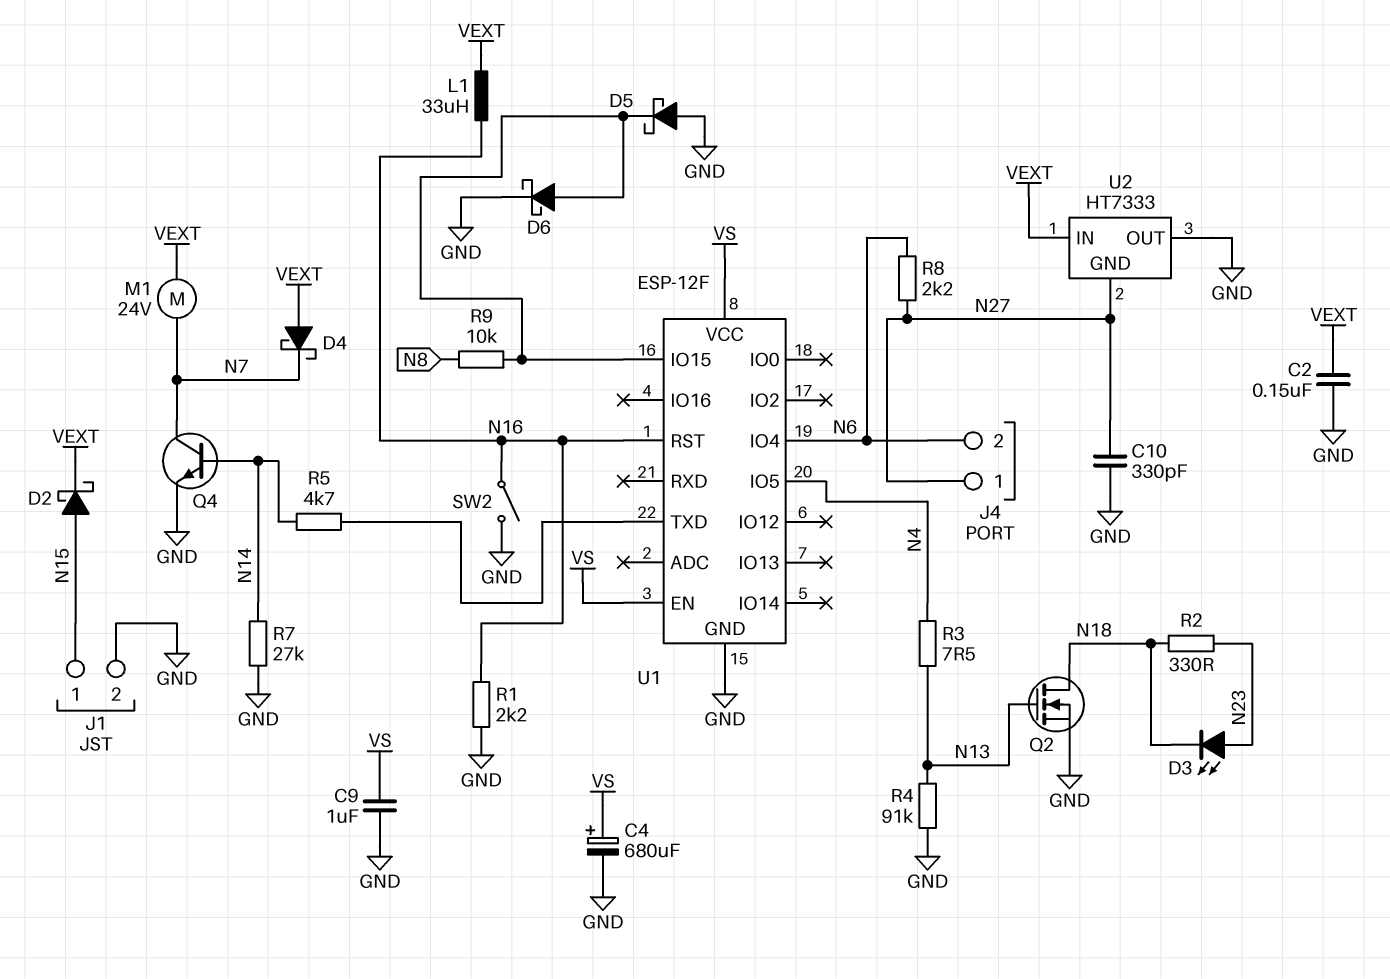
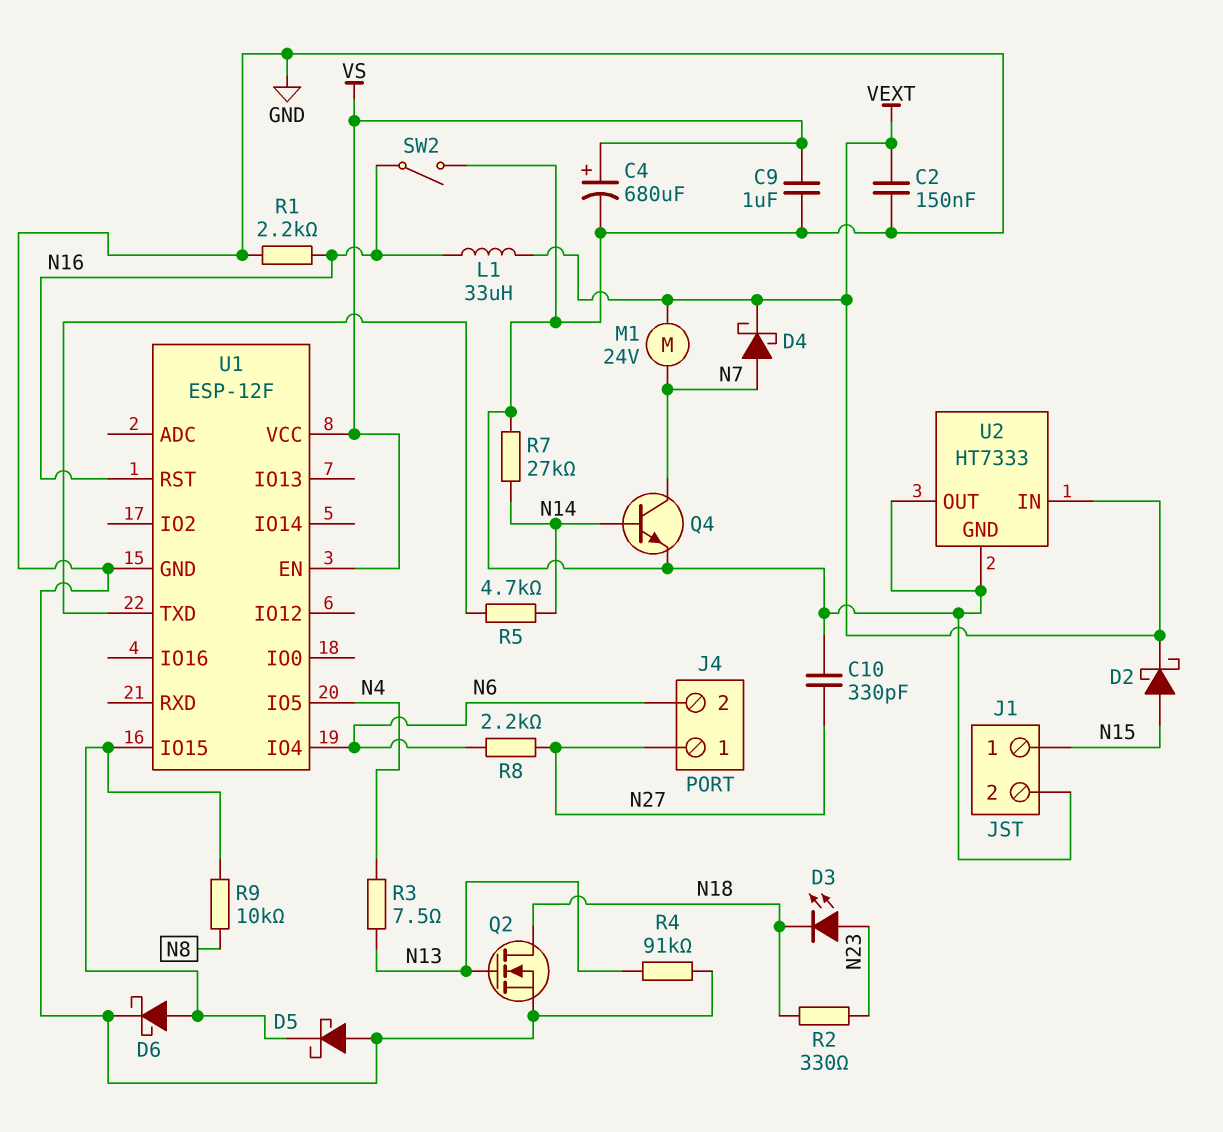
D4: schottky (A VEXT, K N7) -> schottky (A N7, K VEXT)
U2 pin GND: N27 -> GND

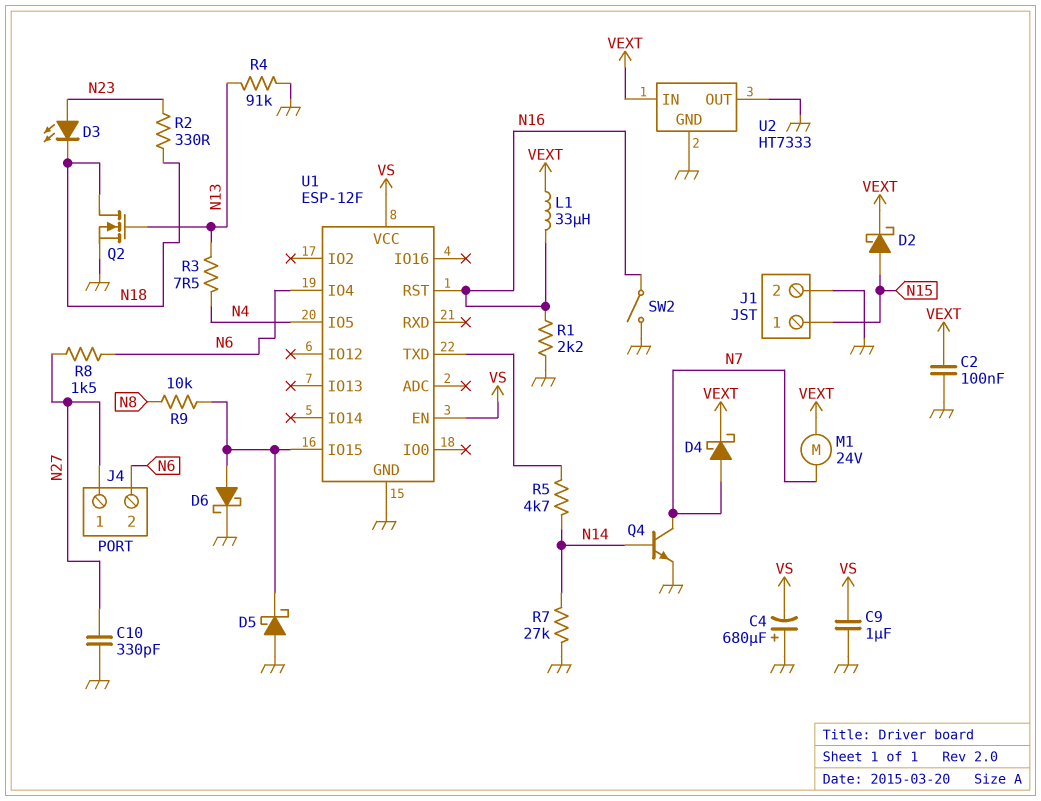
C2: 150nF (GND, VEXT) -> 100nF (GND, VEXT)
C4: 680uF (plus VS, minus GND) -> 680uF (plus GND, minus VS)
R8: 2.2k (N6, N27) -> 1.5k (N6, N27)

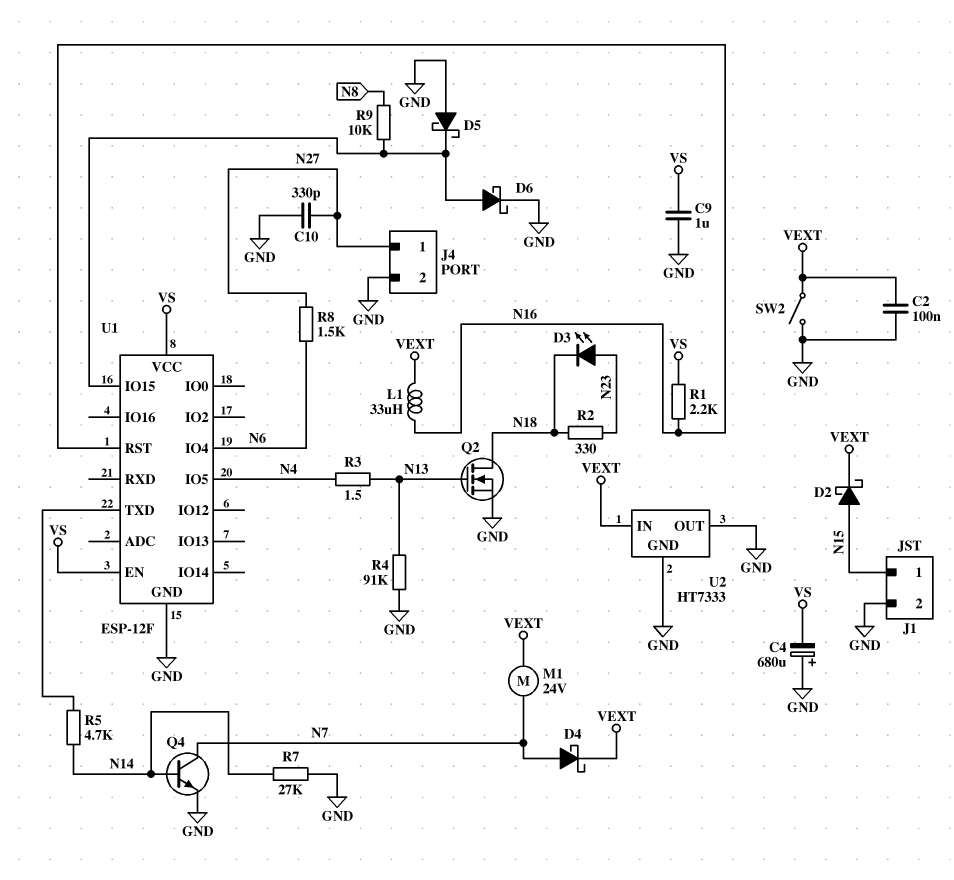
J4 pin 2: N6 -> GND
R1: 2.2k (GND, N16) -> 2.2k (N16, VS)
R3: 7.5 (N4, N13) -> 1.5 (N4, N13)
SW2: switch (GND, N16) -> switch (GND, VEXT)

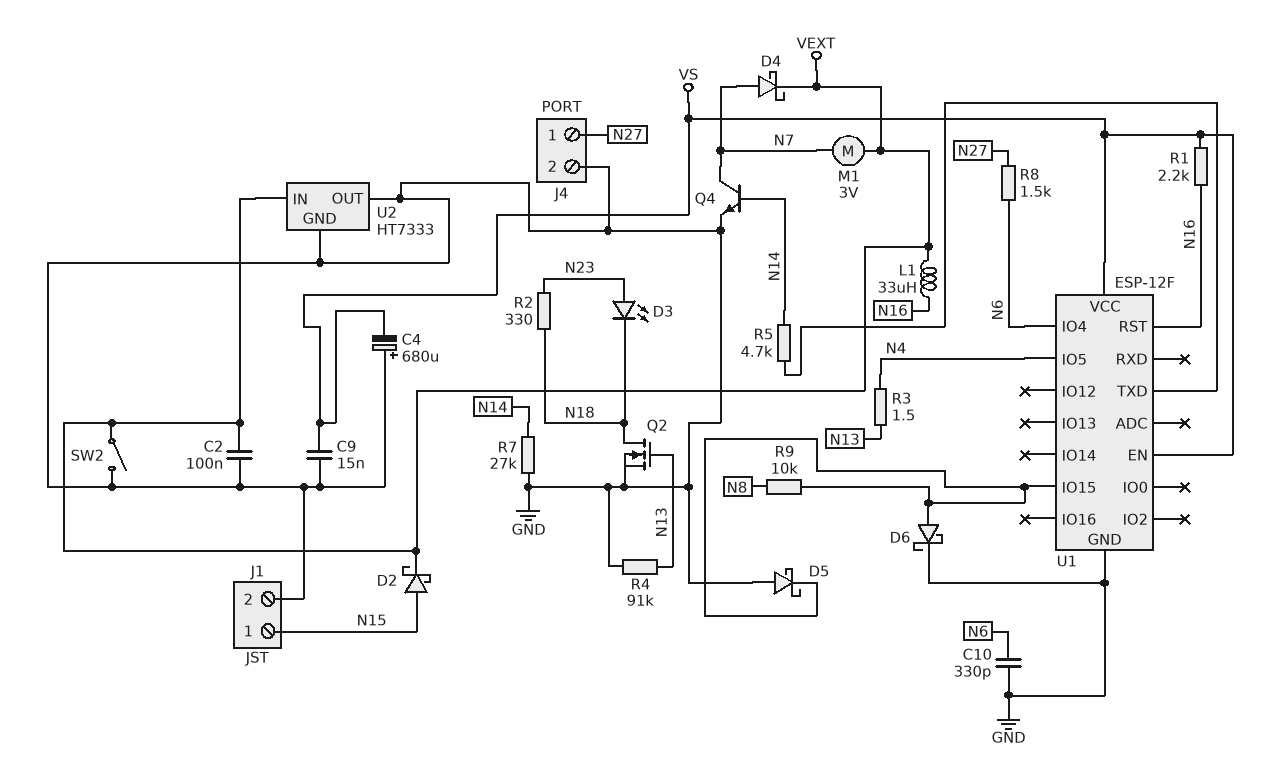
C9: 1uF (GND, VS) -> 15nF (GND, VS)
C10: 330pF (GND, N27) -> 330pF (GND, N6)
M1: motor 24V (N7, VEXT) -> motor 3V (N7, VEXT)

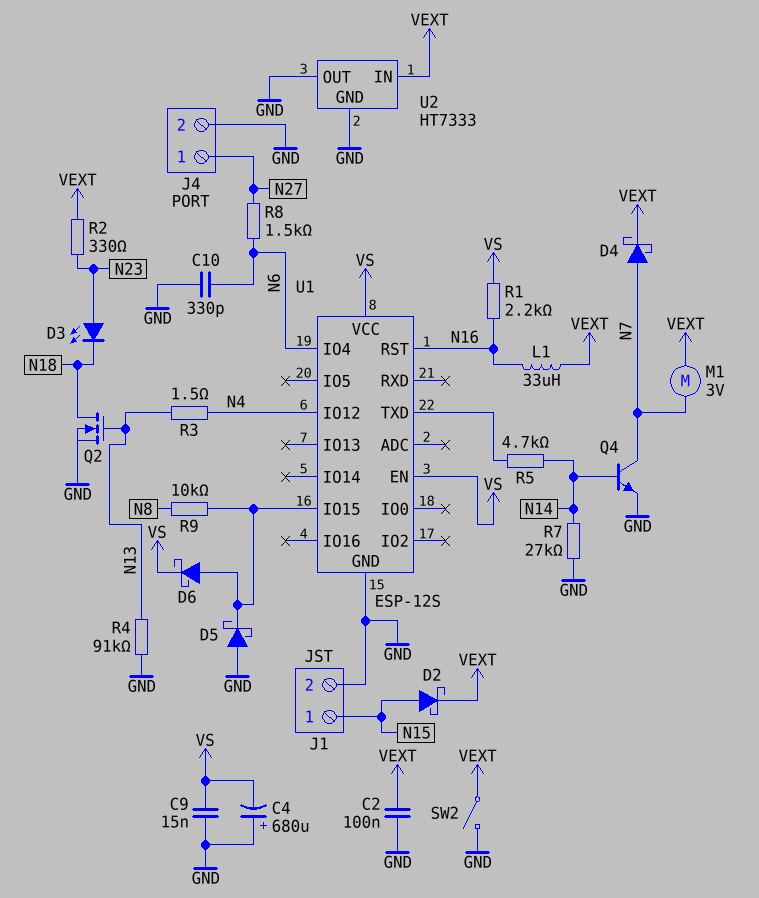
D6: schottky (A U1/IO15, K GND) -> schottky (A U1/IO15, K VS)
R2: 330 (N18, N23) -> 330 (N23, VEXT)
U1: ESP-12F -> ESP-12S
U1 pin IO5: N4 -> none
U1 pin IO12: none -> N4

